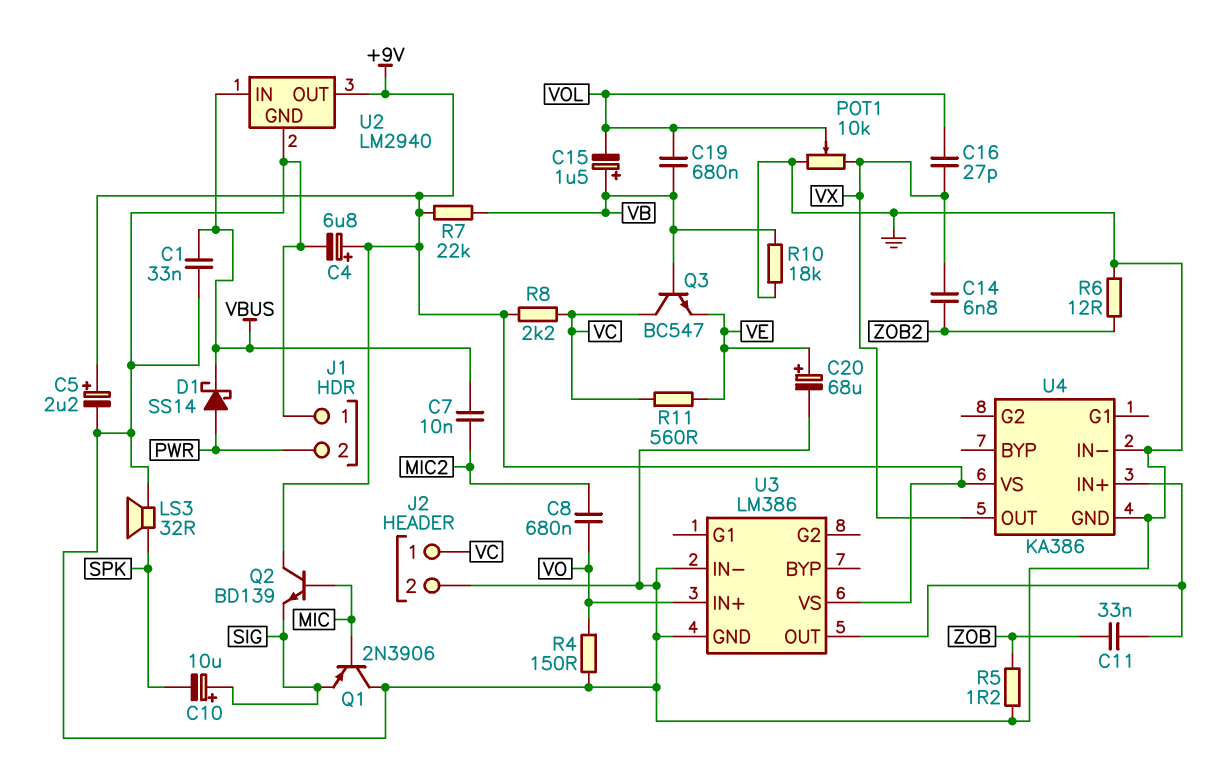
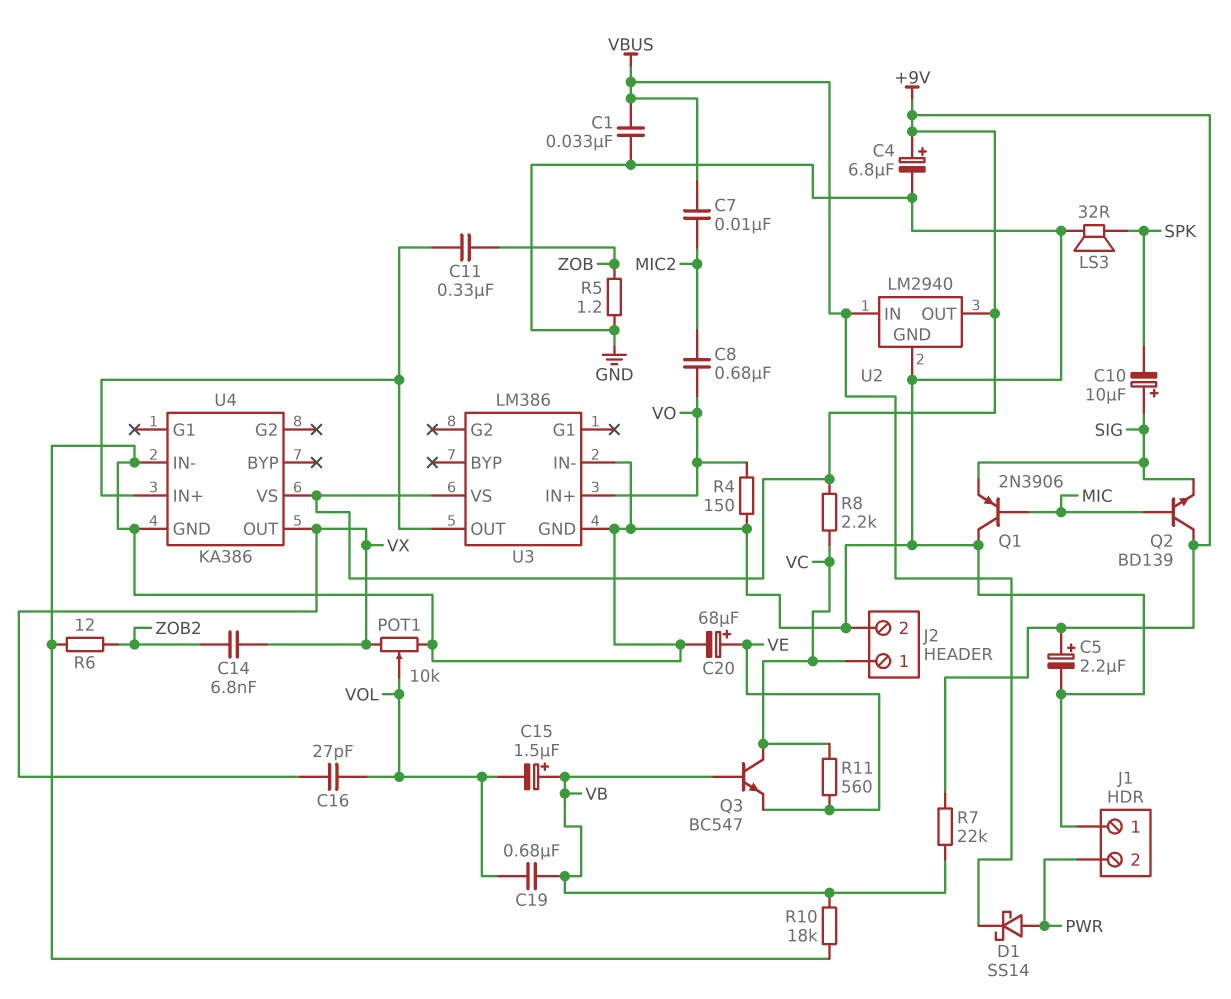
C11: 33nF (U3/OUT, ZOB) -> 330nF (U3/OUT, ZOB)

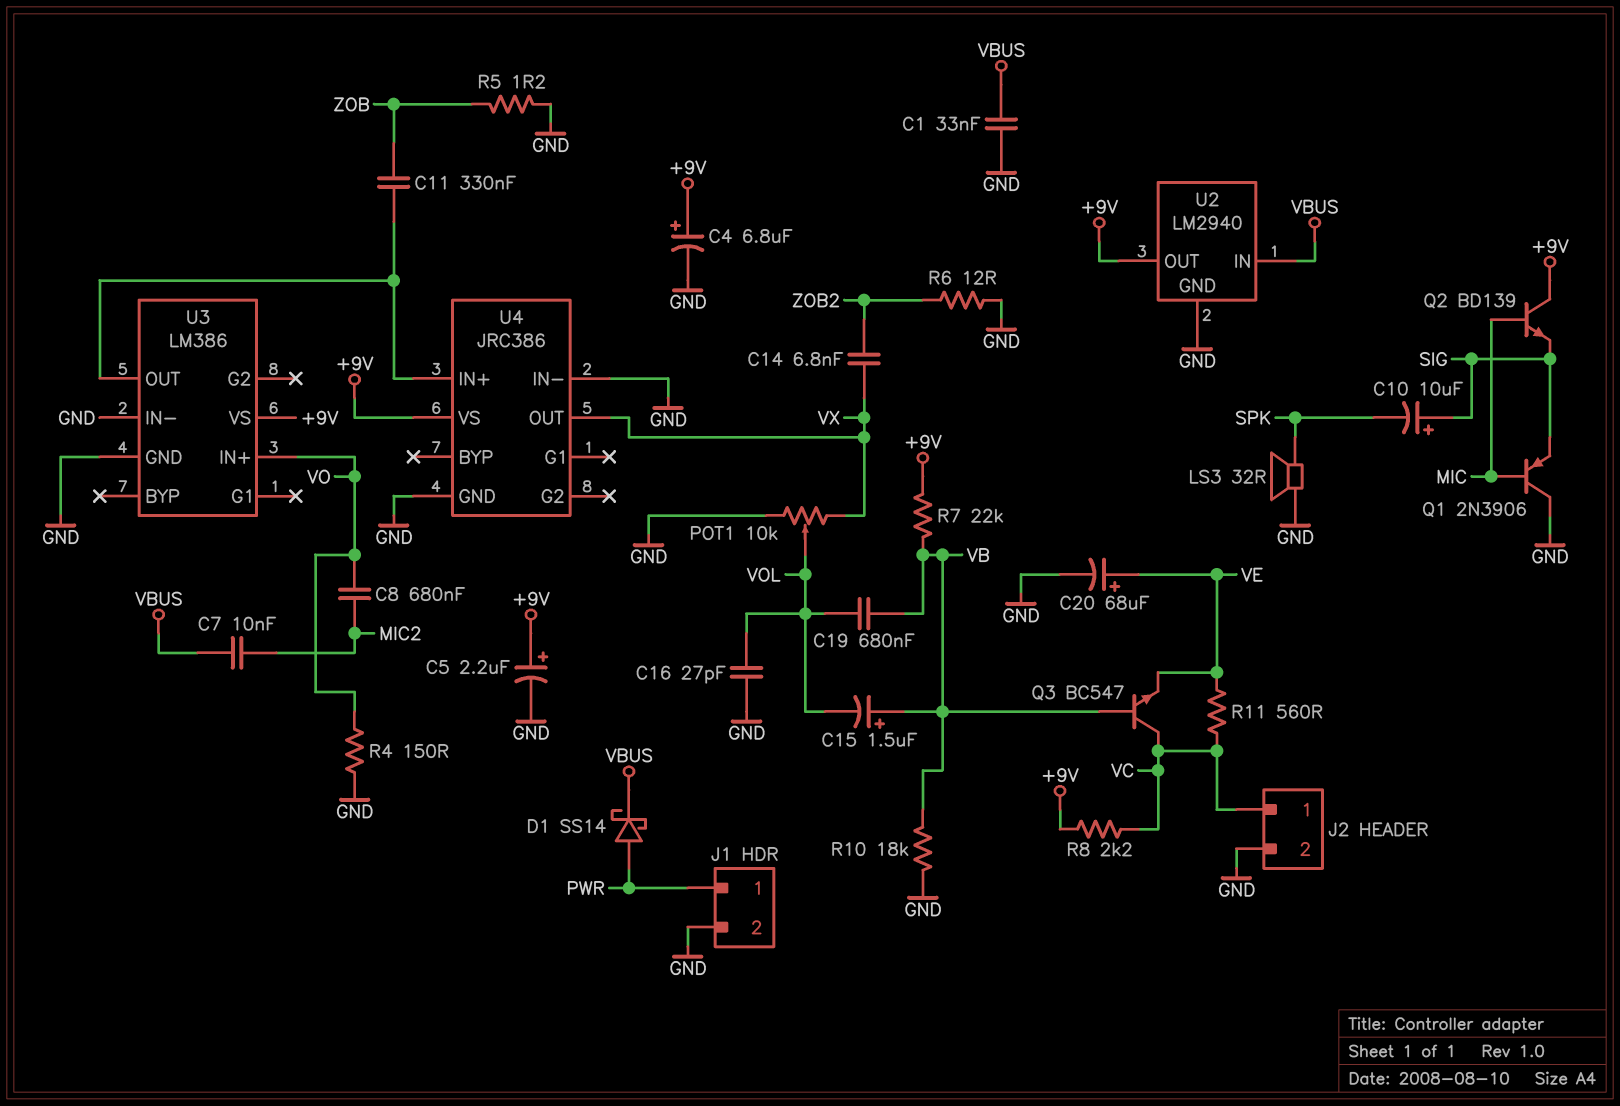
C16: 27pF (VOL, VX) -> 27pF (GND, VOL)
J1 pin 1: GND -> PWR
J1 pin 2: PWR -> GND
U4: KA386 -> JRC386

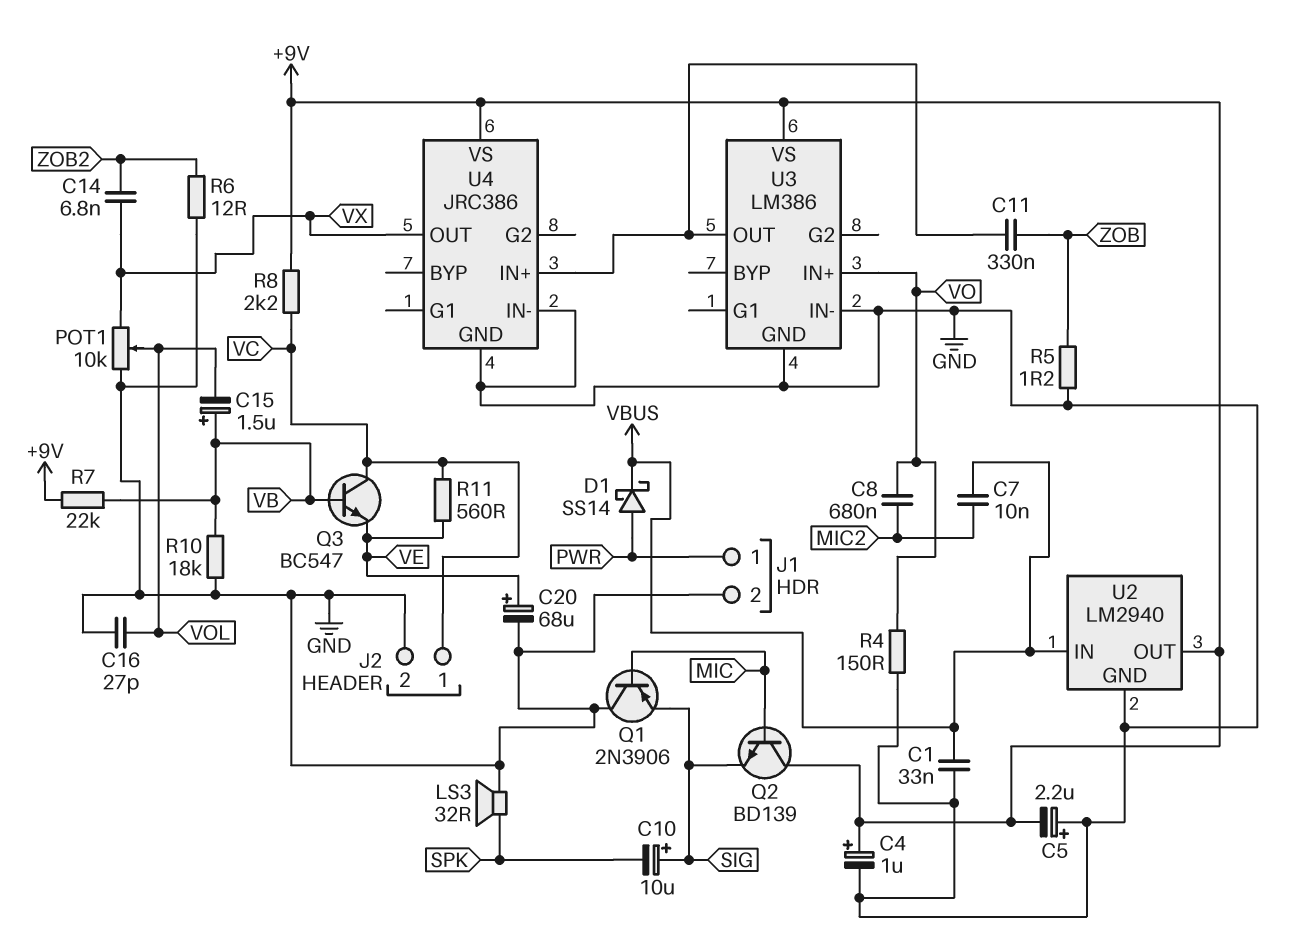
C4: 6.8uF (plus +9V, minus GND) -> 1uF (plus +9V, minus GND)
C5: 2.2uF (plus +9V, minus GND) -> 2.2uF (plus GND, minus +9V)
C19: 680nF (VB, VOL) -> none

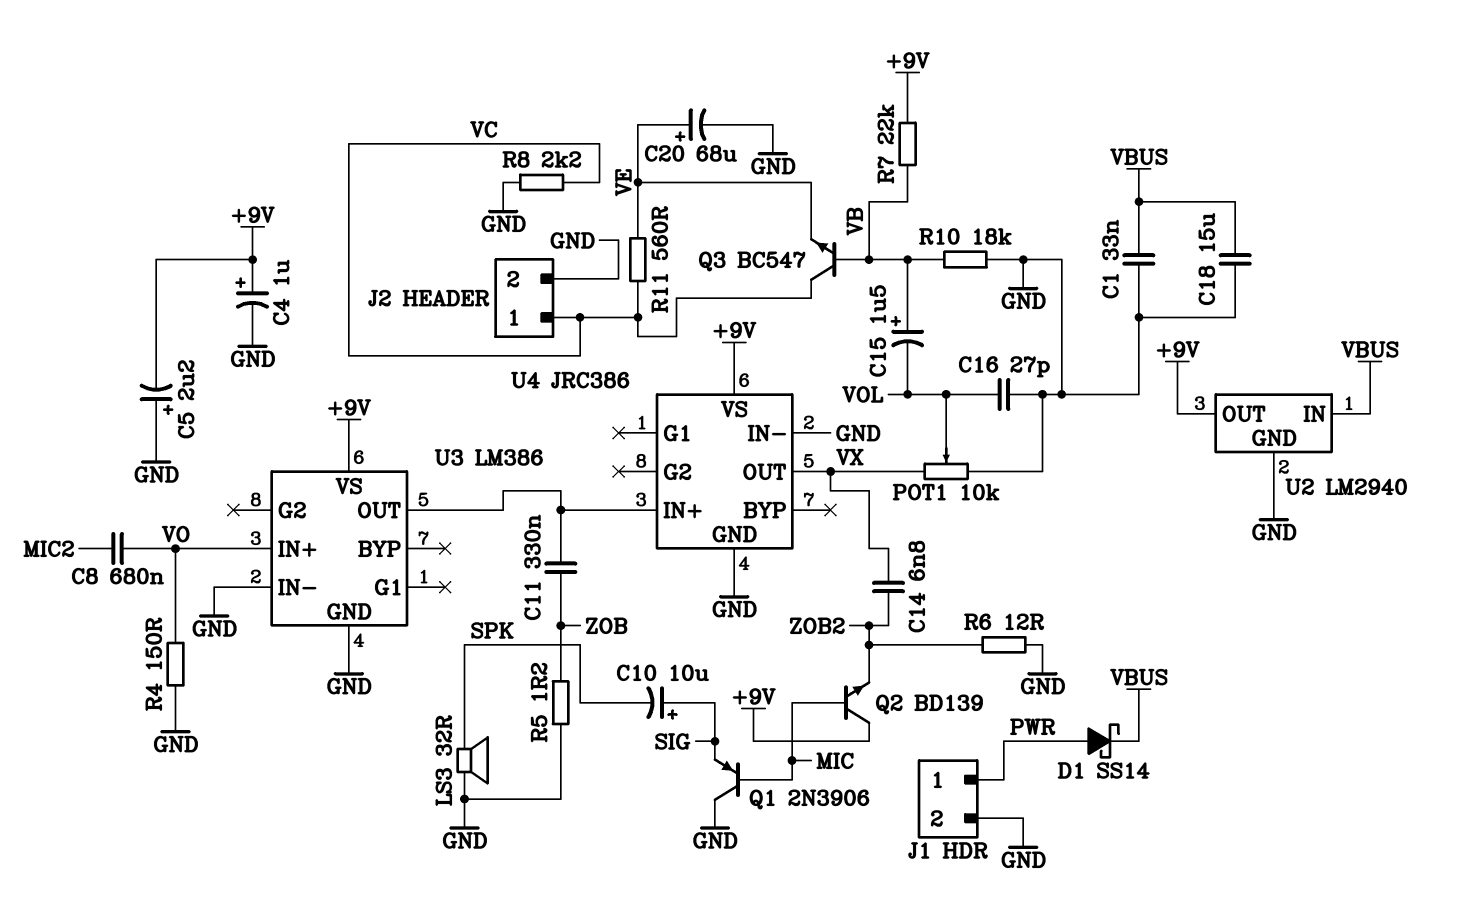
C7: 10nF (MIC2, VBUS) -> none
C18: none -> 15uF (GND, VBUS)
Q2: NPN BD139 (B MIC, C +9V, E SIG) -> NPN BD139 (B MIC, C +9V, E ZOB2)
R8: 2.2k (+9V, VC) -> 2.2k (GND, VC)

